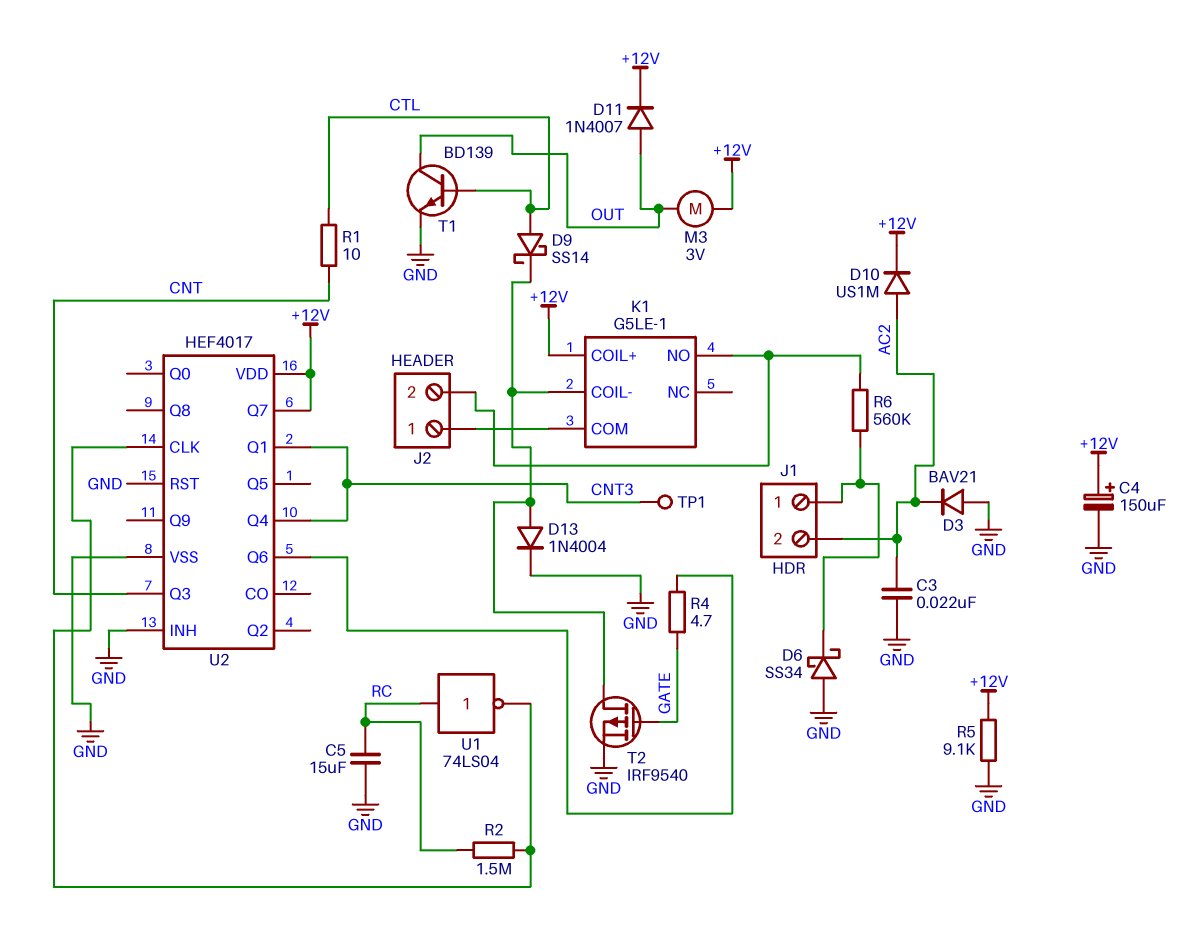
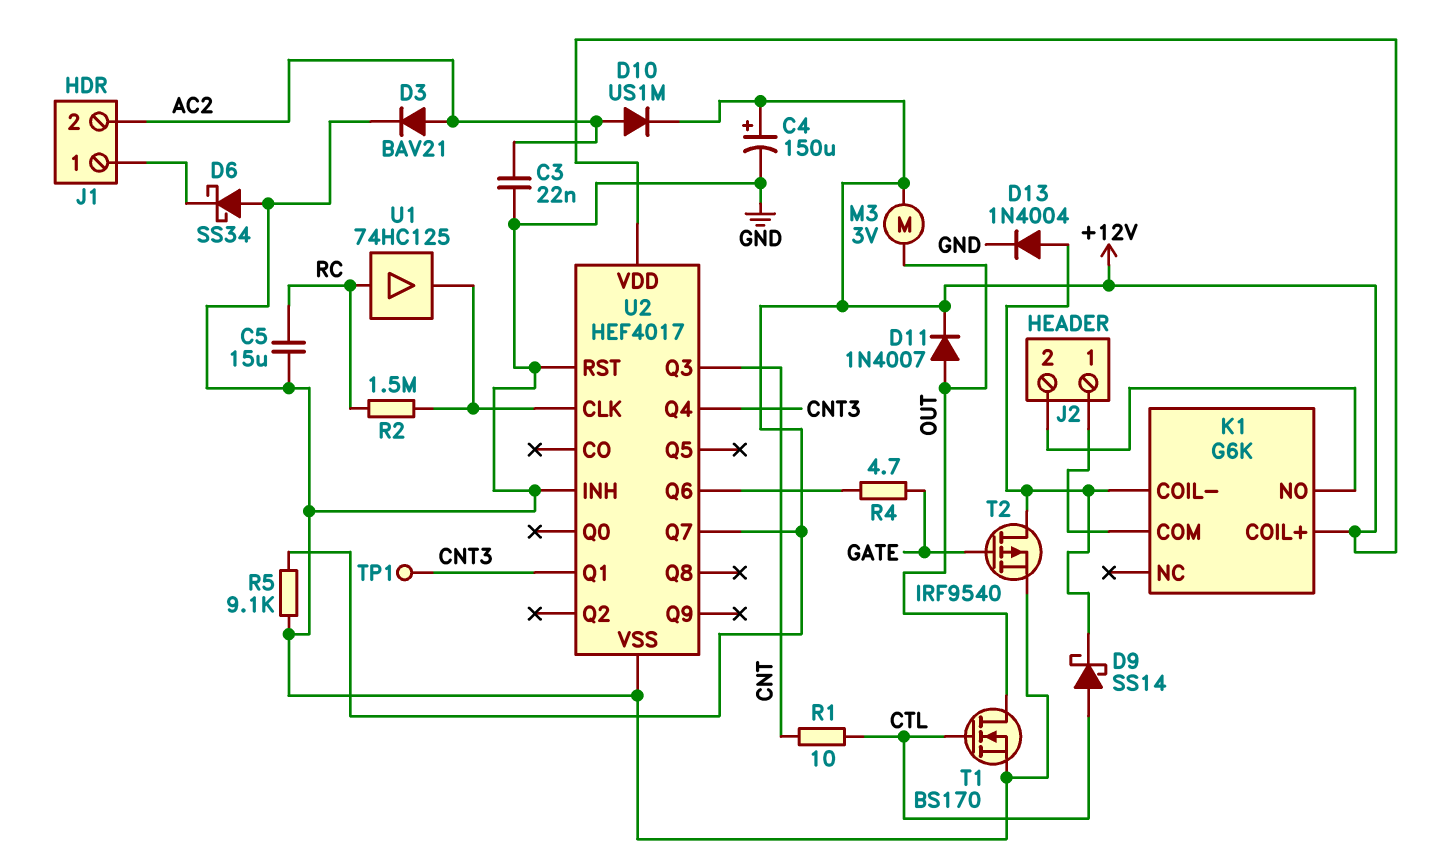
D3: diode BAV21 (A GND, K AC2) -> diode BAV21 (A AC2, K GND)
K1: G5LE-1 -> G6K
R6: 560k (J1/1, J2/2) -> none
T1: NPN BD139 (B CTL, C OUT, E GND) -> NMOS BS170 (G CTL, D OUT, S GND)
U1: NOT 74LS04 (in RC, out U2/CLK) -> buffer 74HC125 (in RC, out U2/CLK)

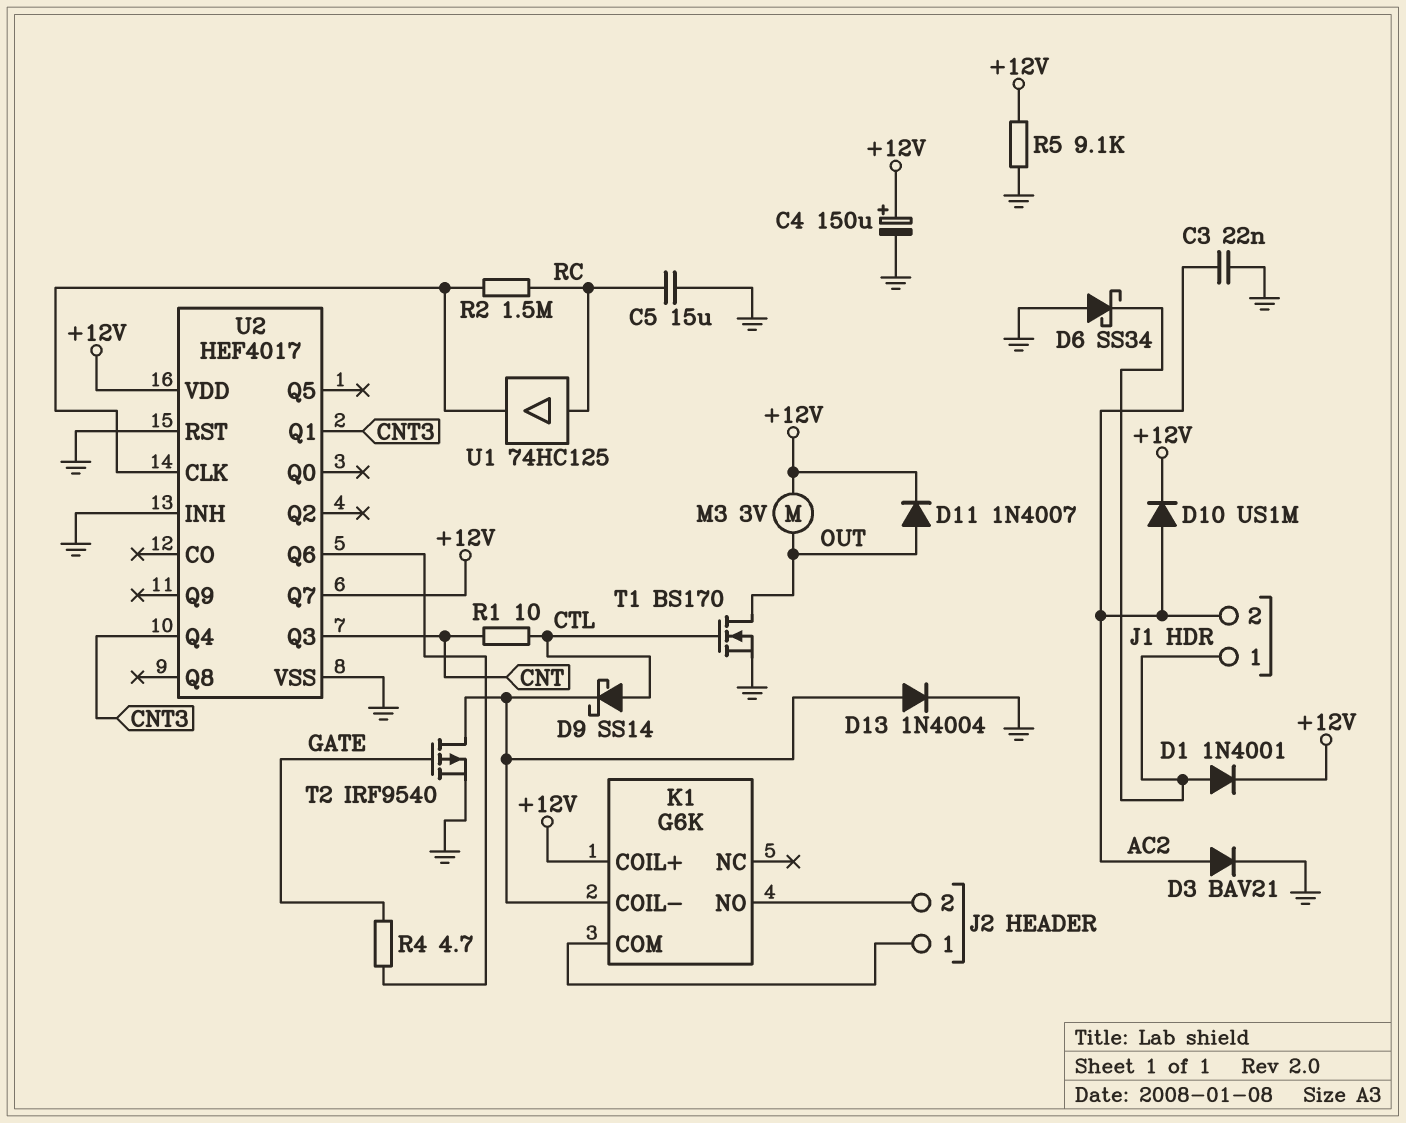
D1: none -> diode 1N4001 (A J1/1, K +12V)
TP1: test point (CNT3) -> none

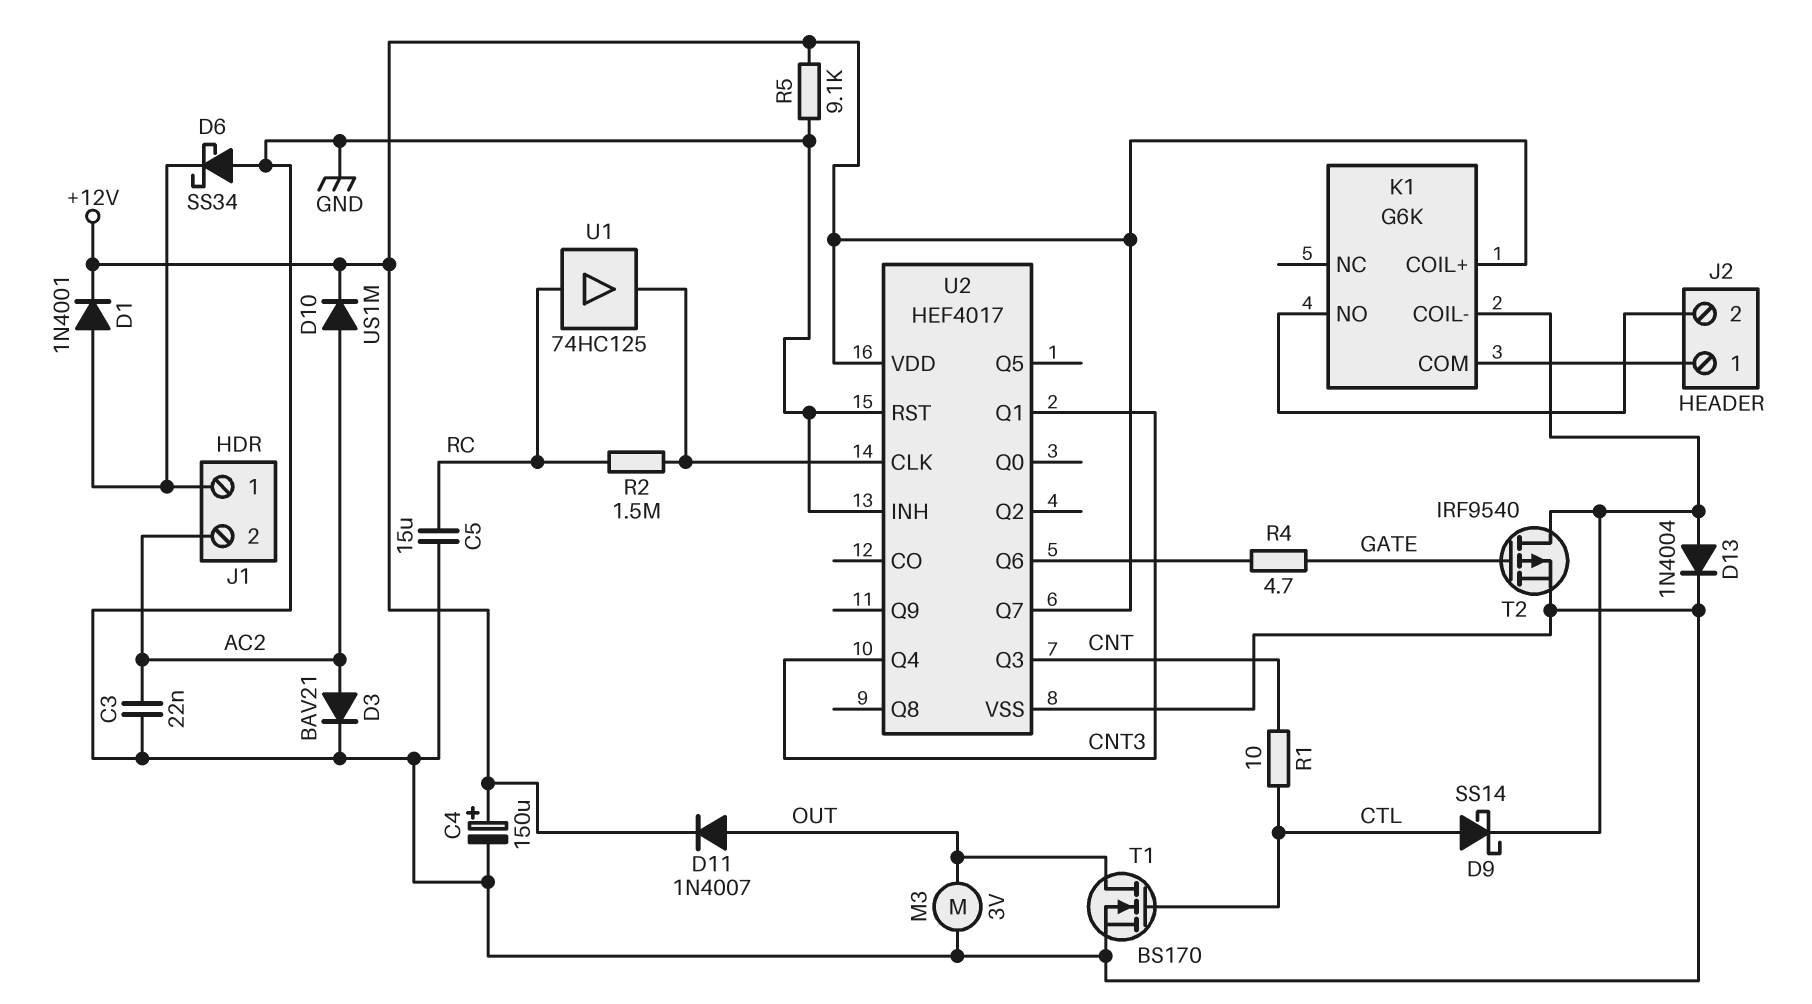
M3: motor 3V (+12V, OUT) -> motor 3V (GND, OUT)

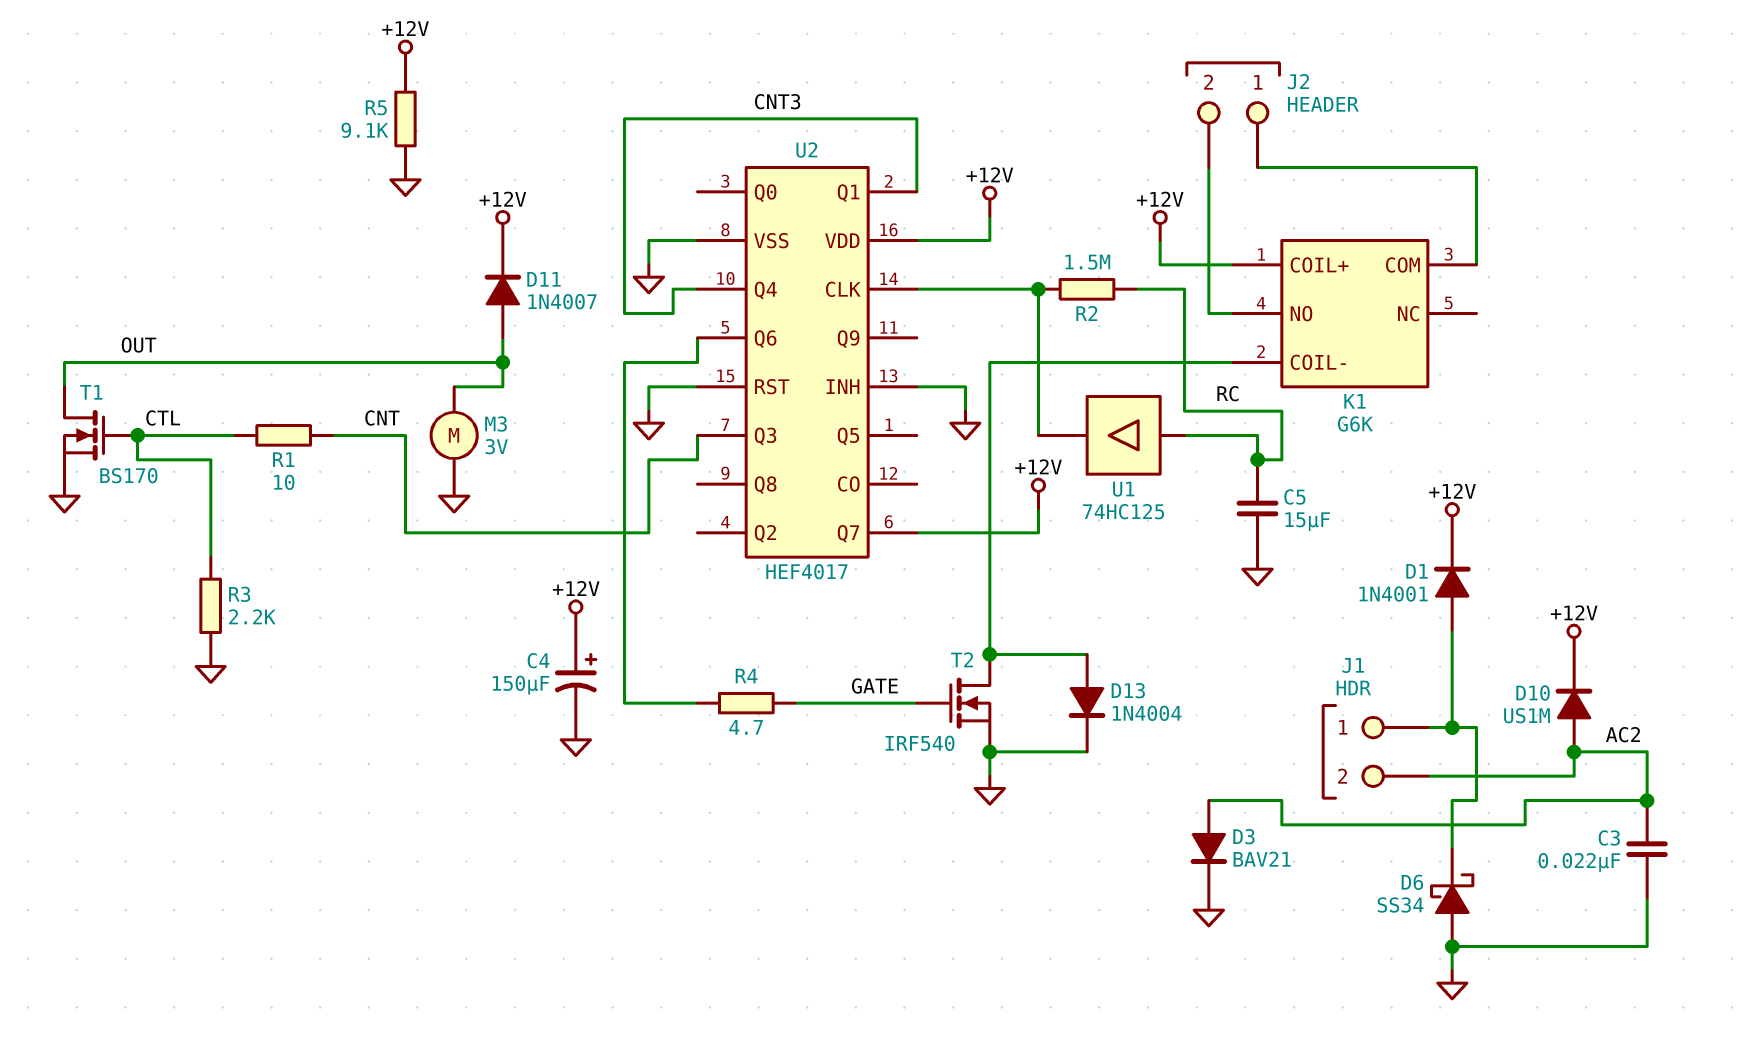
D9: schottky SS14 (A CTL, K K1/COIL-) -> none
R3: none -> 2.2k (CTL, GND)
T2: PMOS IRF9540 (G GATE, D K1/COIL-, S GND) -> NMOS IRF540 (G GATE, D K1/COIL-, S GND)

